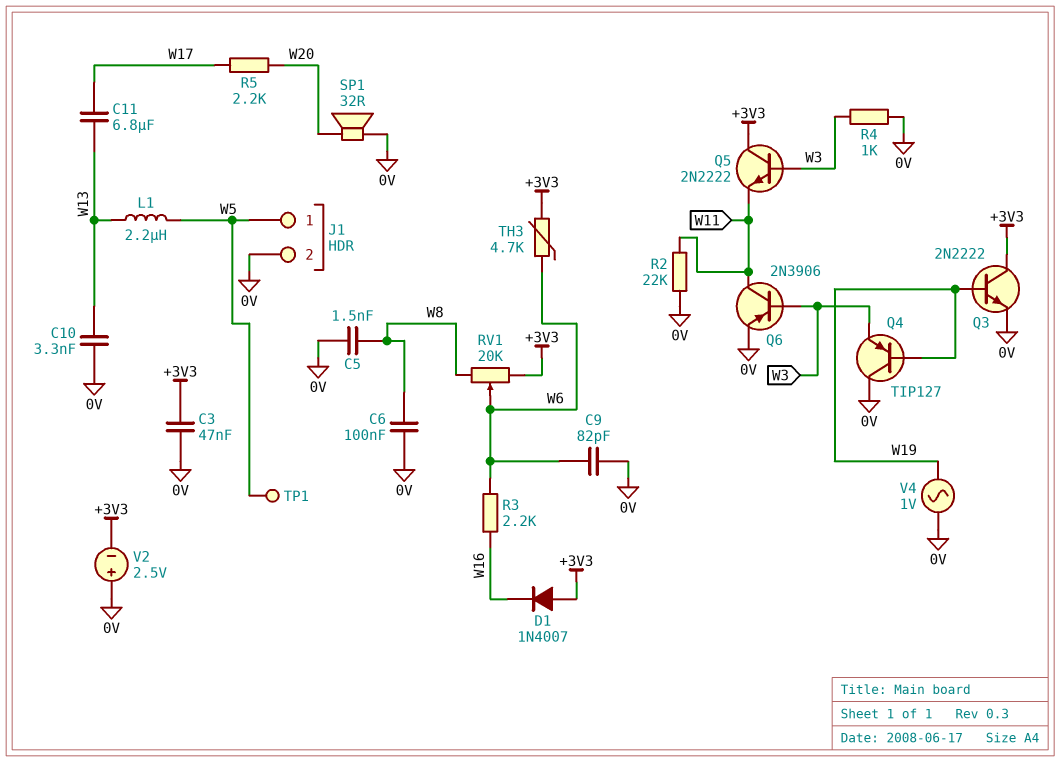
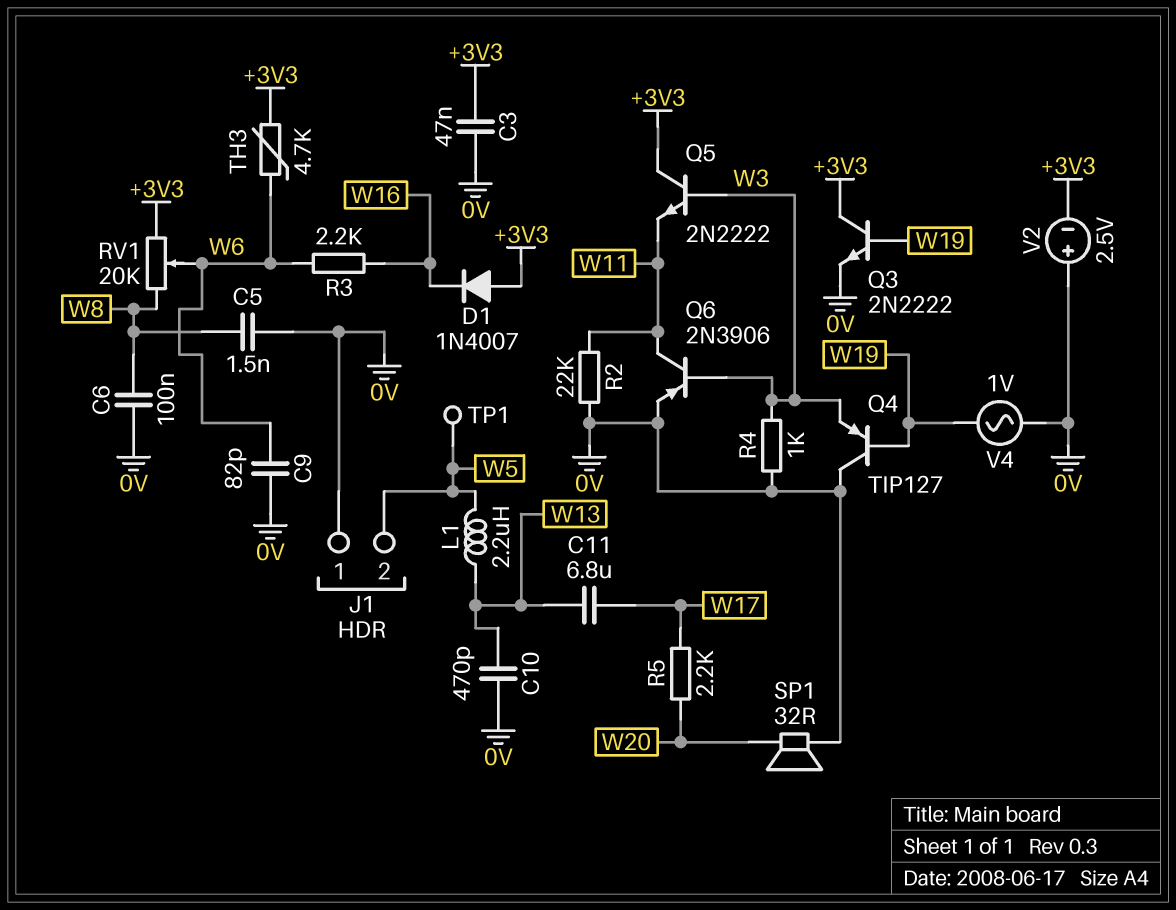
C10: 3.3nF (0V, W13) -> 470pF (0V, W13)
J1 pin 1: W5 -> 0V
J1 pin 2: 0V -> W5

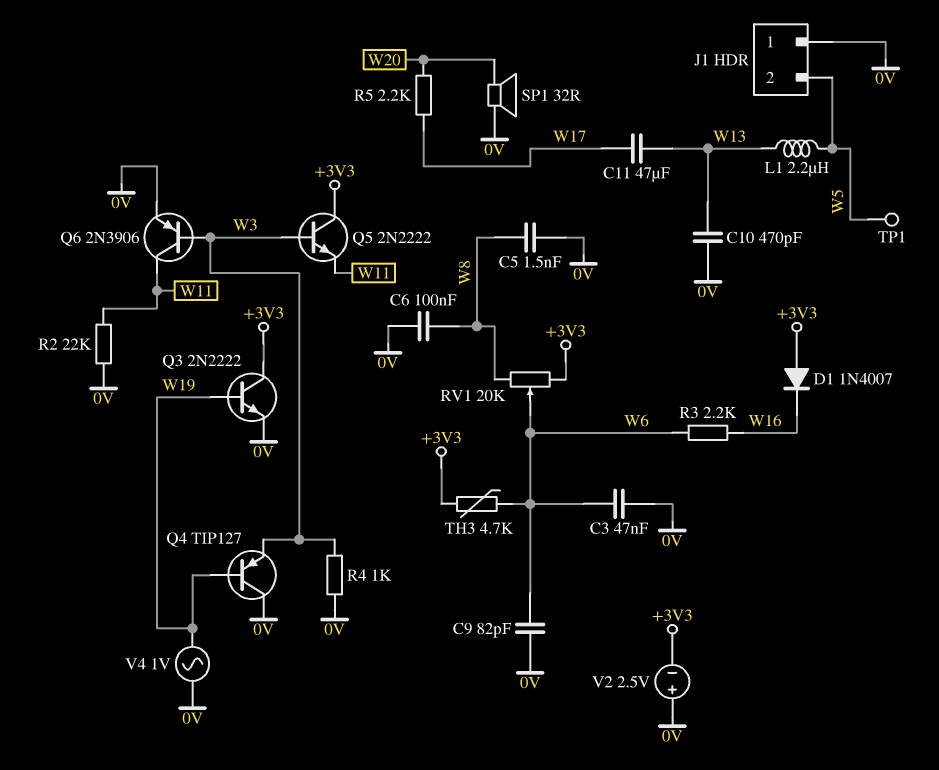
C3: 47nF (+3V3, 0V) -> 47nF (0V, W6)
C11: 6.8uF (W13, W17) -> 47uF (W13, W17)

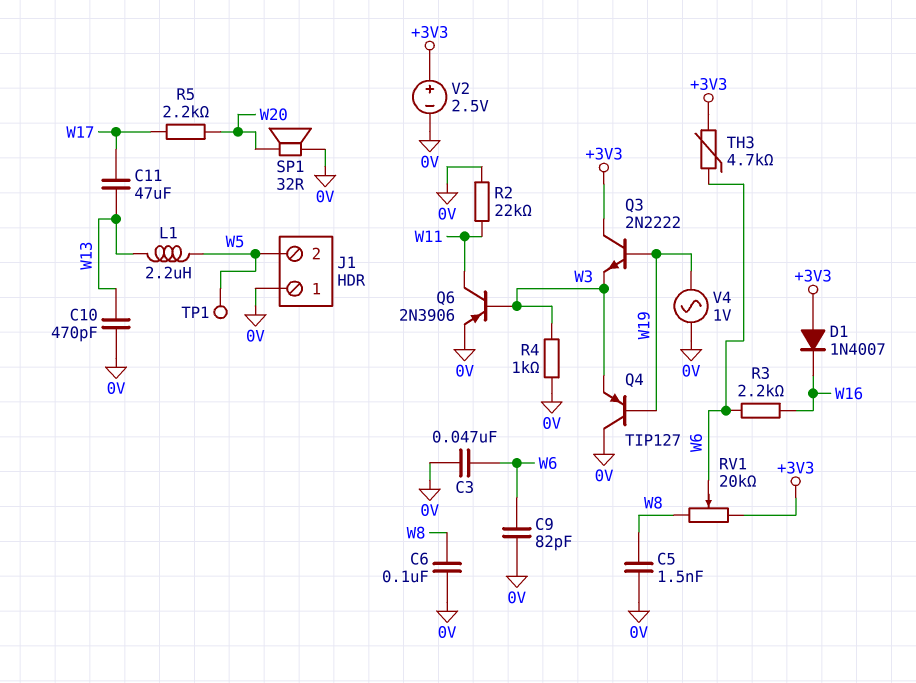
Q3: NPN 2N2222 (B W19, C +3V3, E 0V) -> NPN 2N2222 (B W19, C +3V3, E W3)
Q5: NPN 2N2222 (B W3, C +3V3, E W11) -> none
V2: 2.5V (plus 0V, minus +3V3) -> 2.5V (plus +3V3, minus 0V)

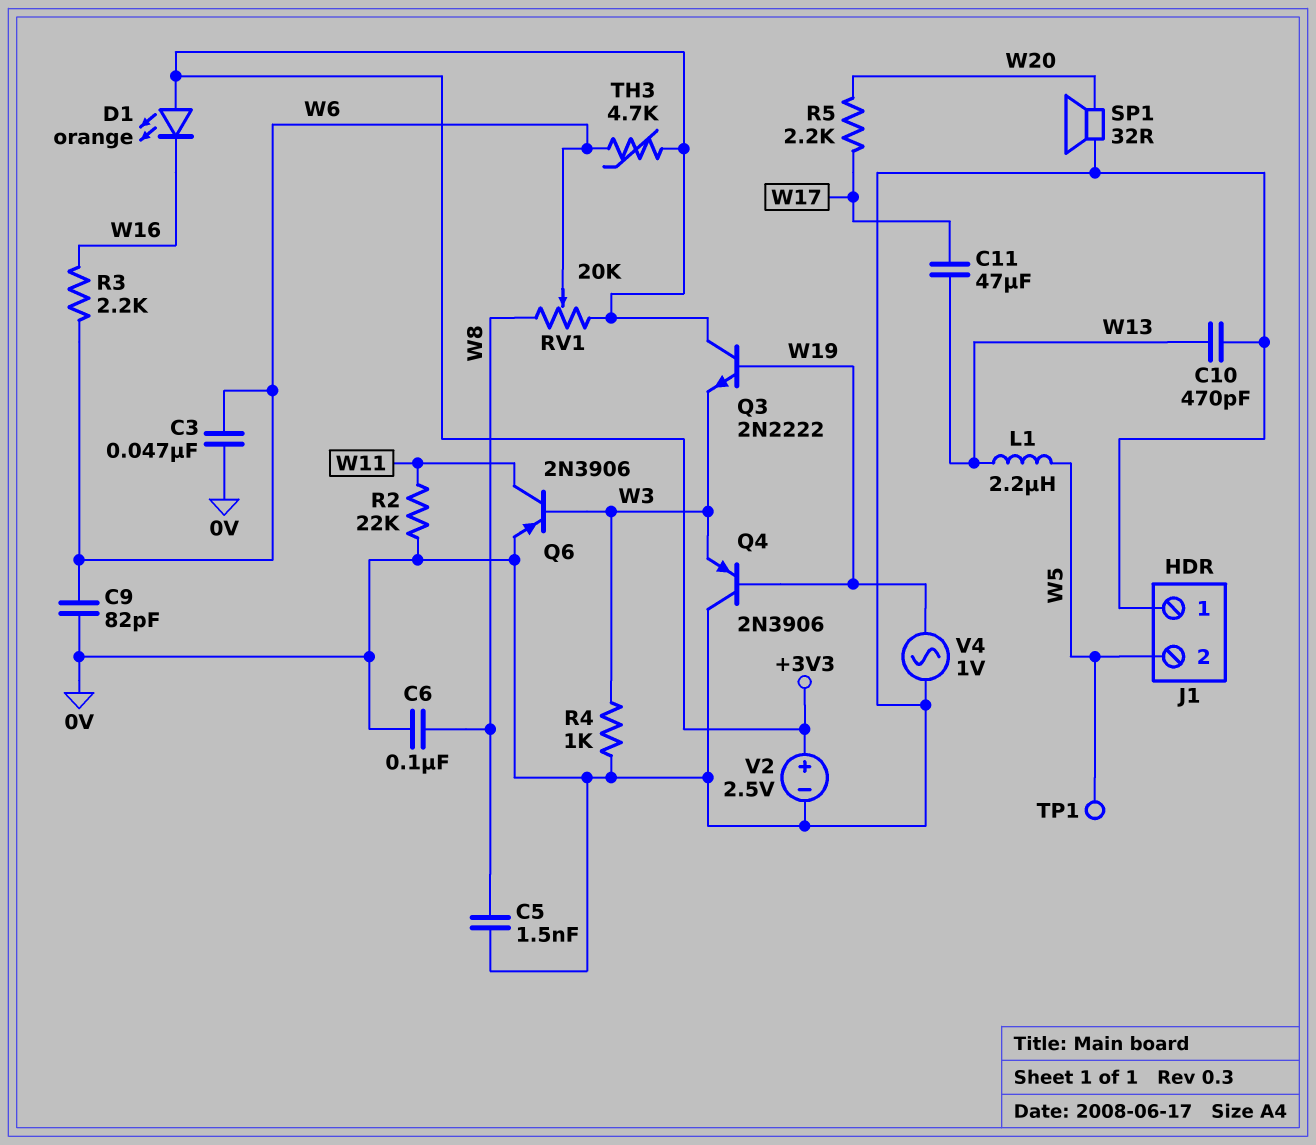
D1: diode 1N4007 (A +3V3, K W16) -> LED orange (A +3V3, K W16)
Q4: PNP TIP127 (B W19, C 0V, E W3) -> PNP 2N3906 (B W19, C 0V, E W3)

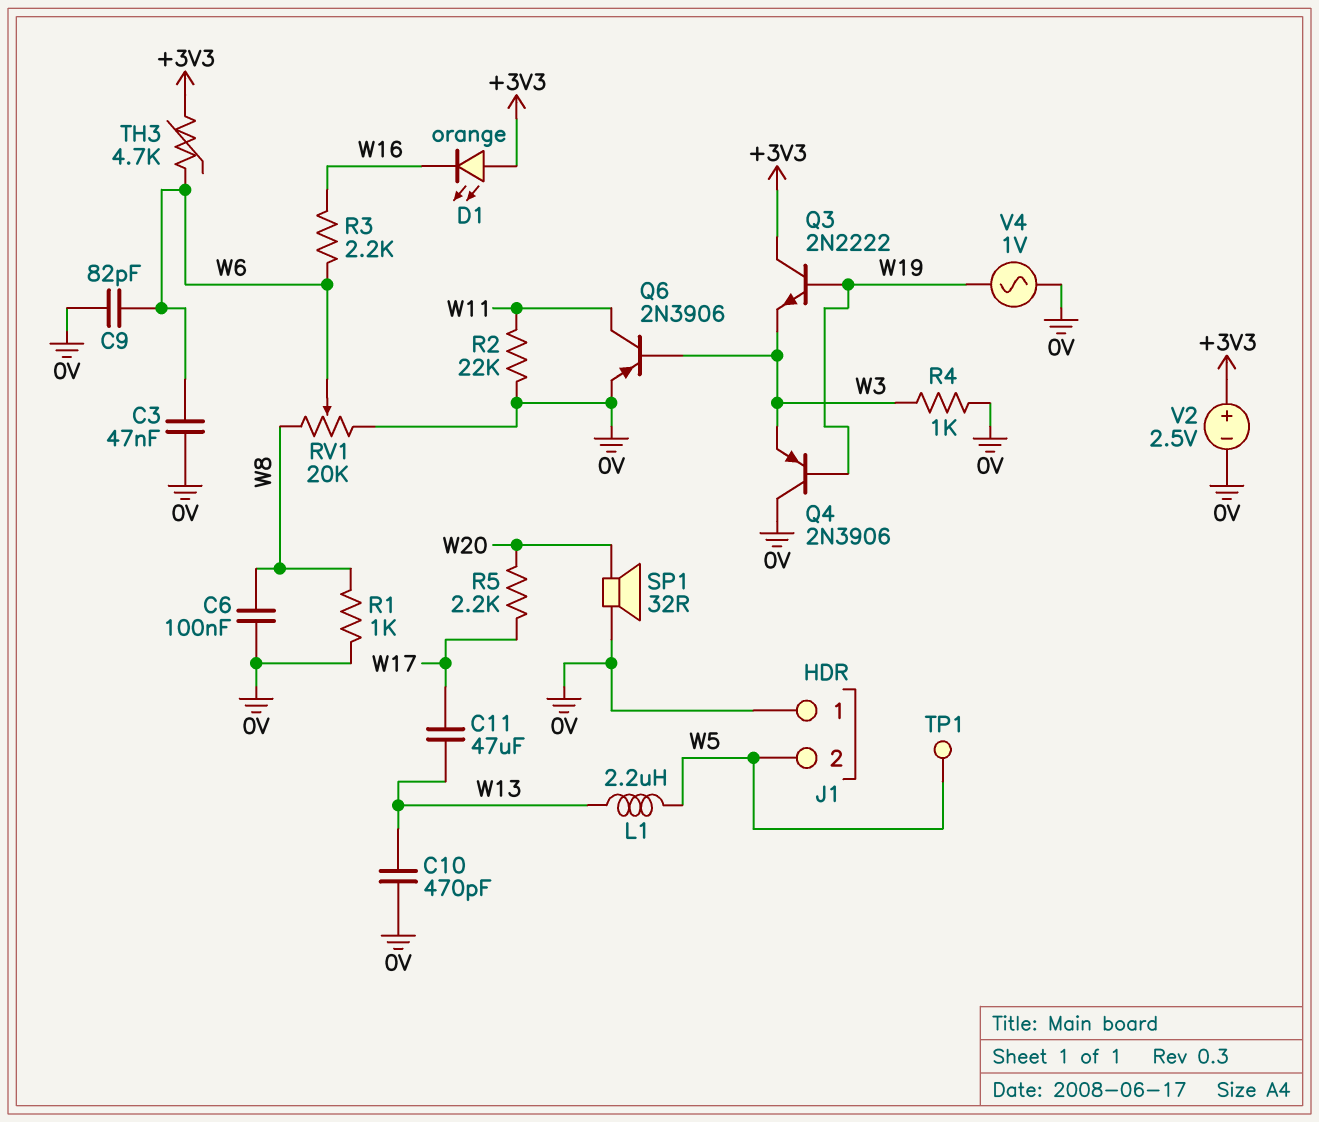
C5: 1.5nF (0V, W8) -> none
R1: none -> 1k (0V, W8)
RV1: 20k (+3V3, W8, wiper W6) -> 20k (0V, W8, wiper W6)

